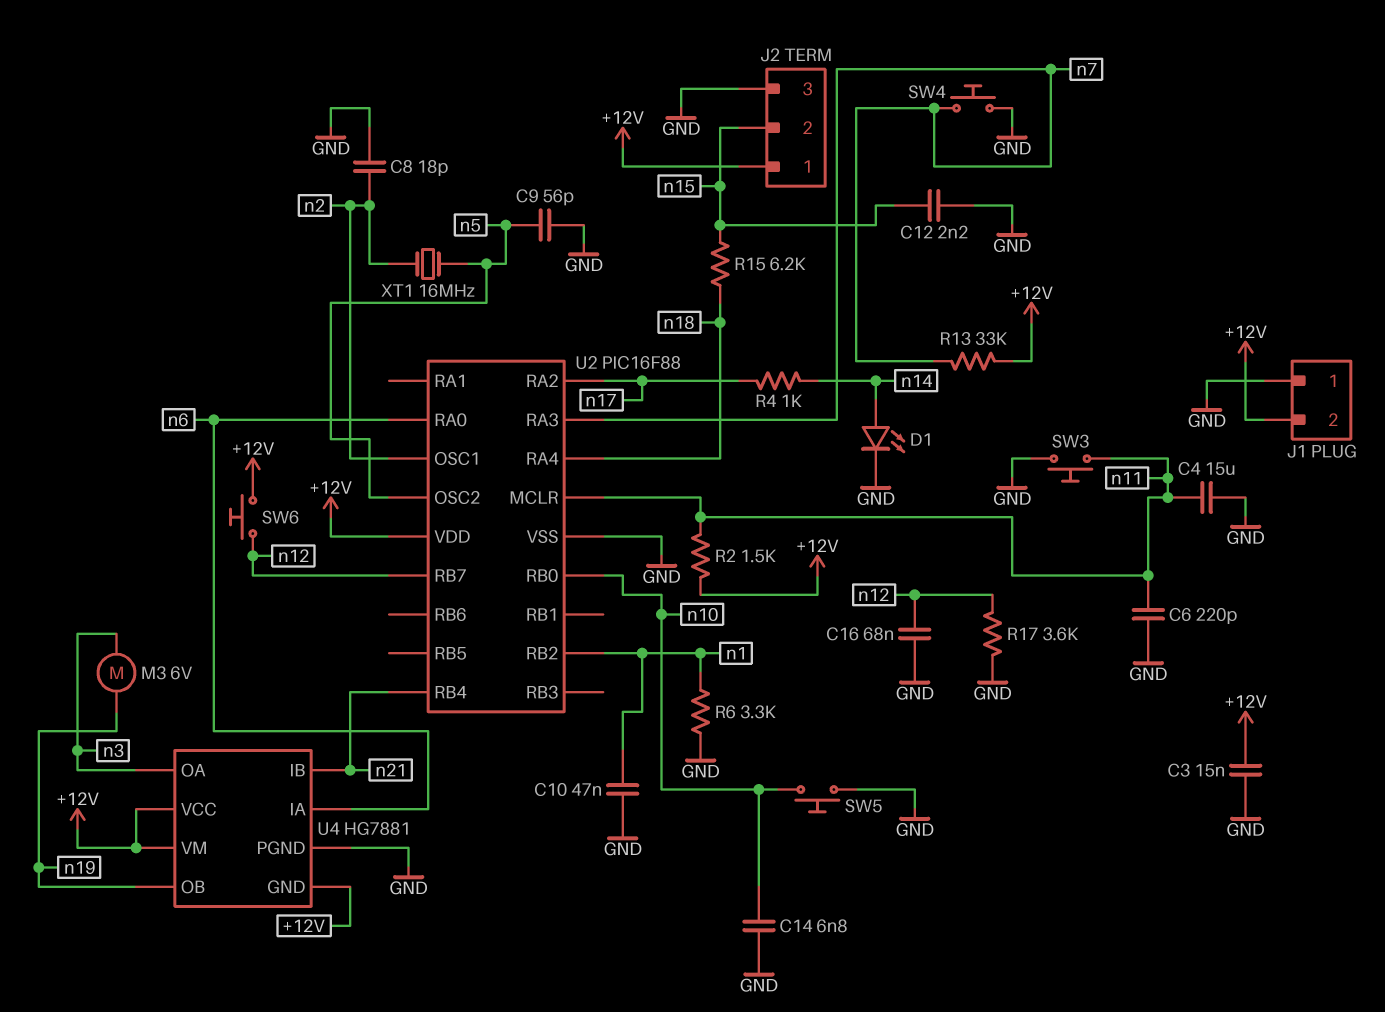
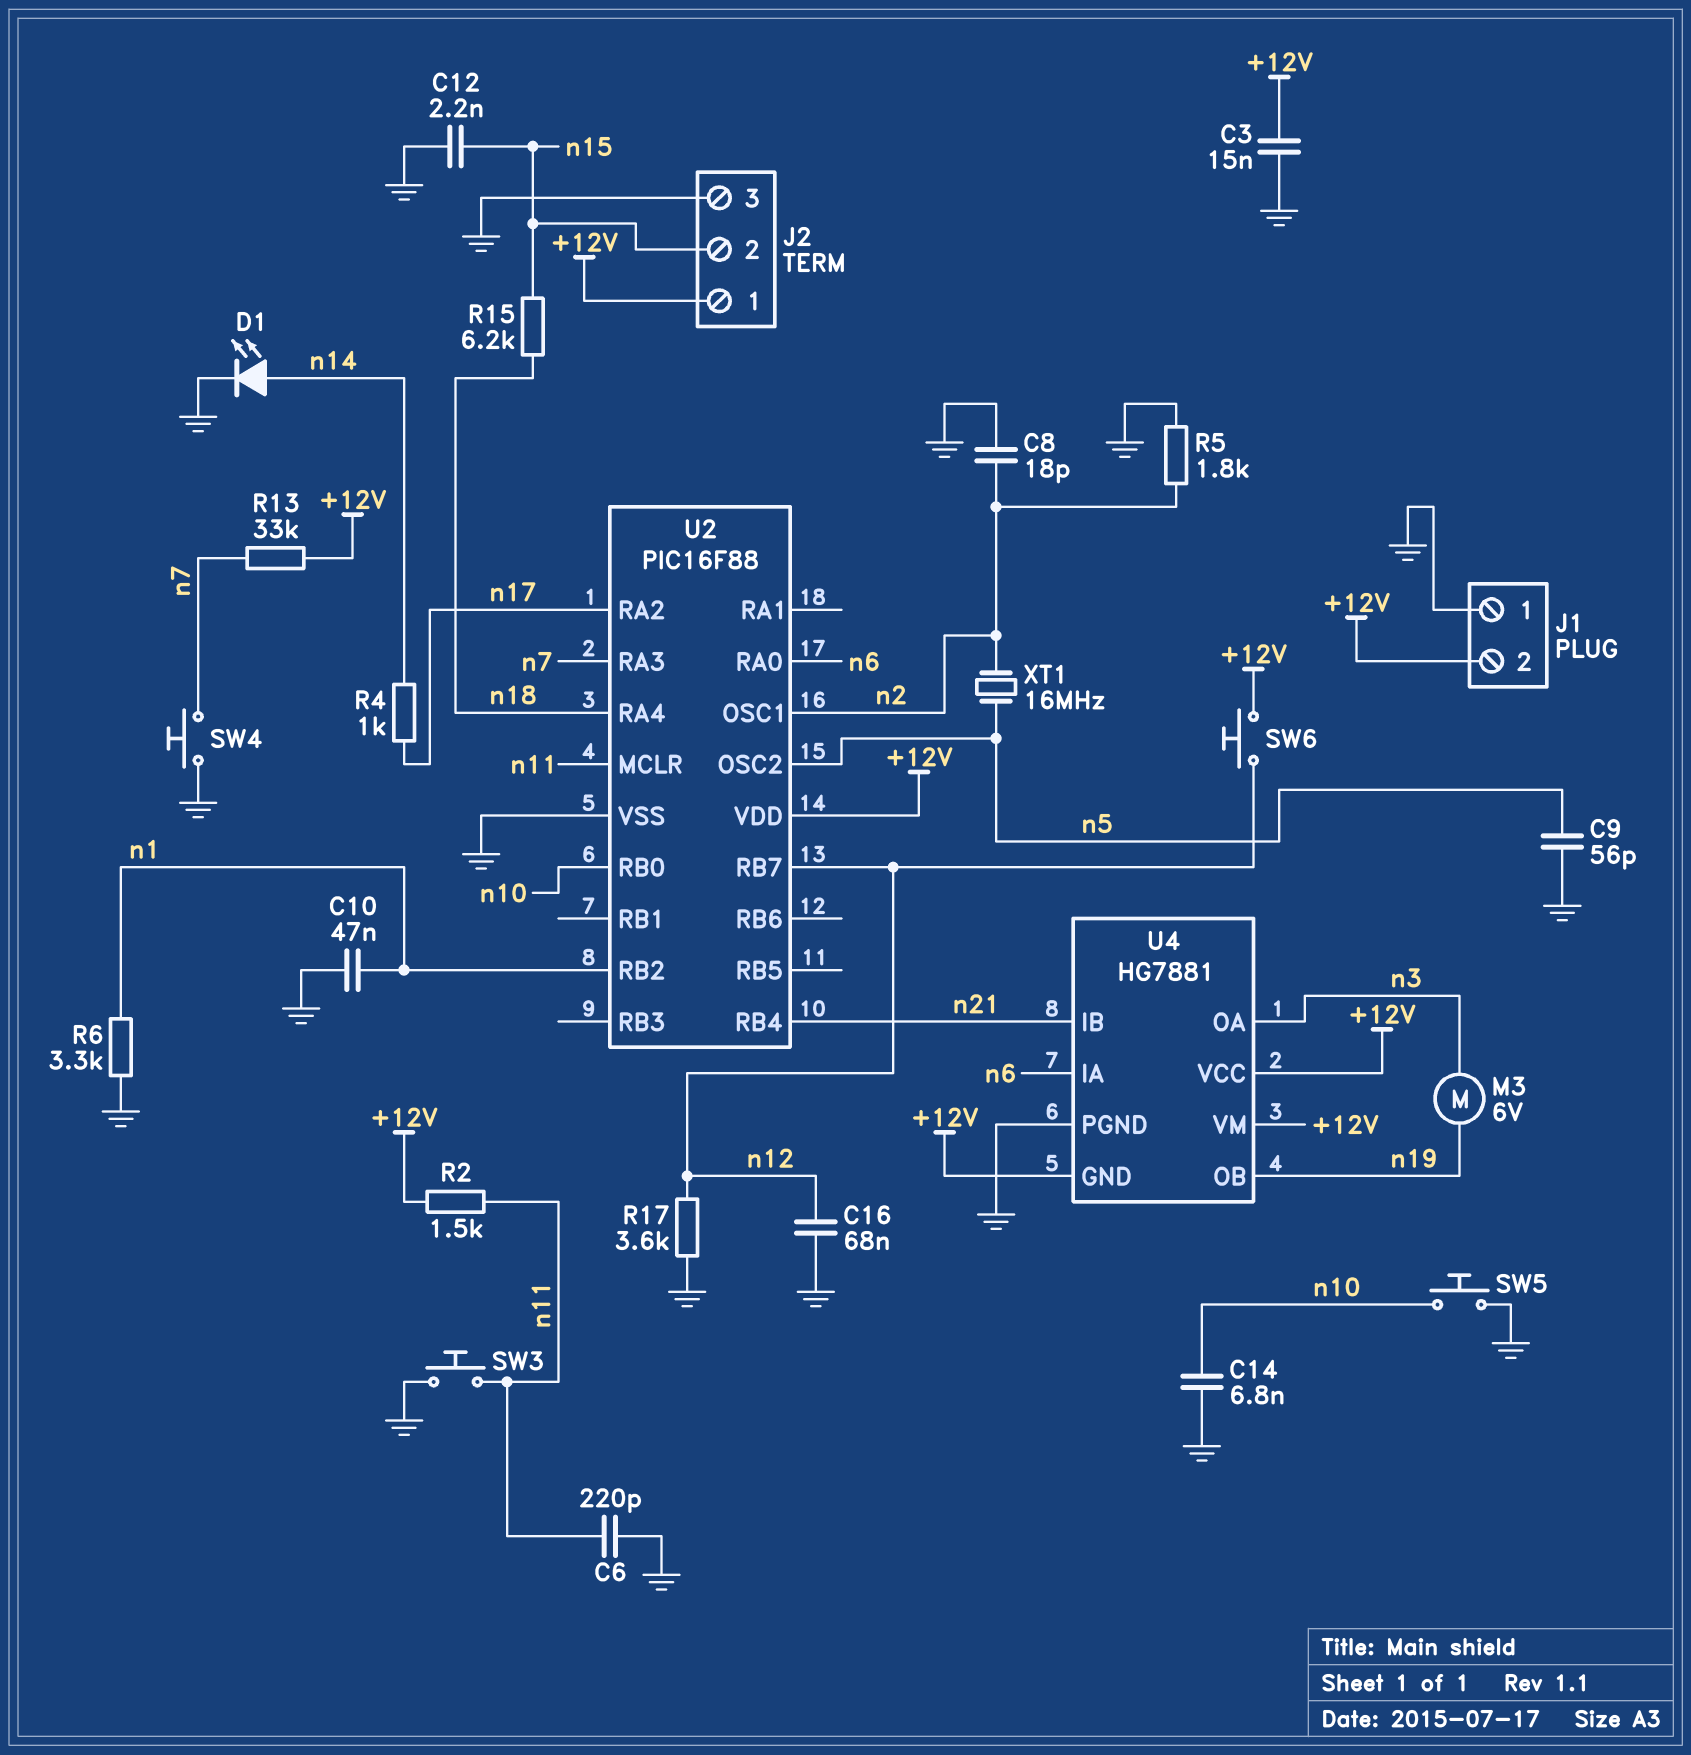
C4: 15uF (GND, n11) -> none
R5: none -> 1.8k (GND, n2)

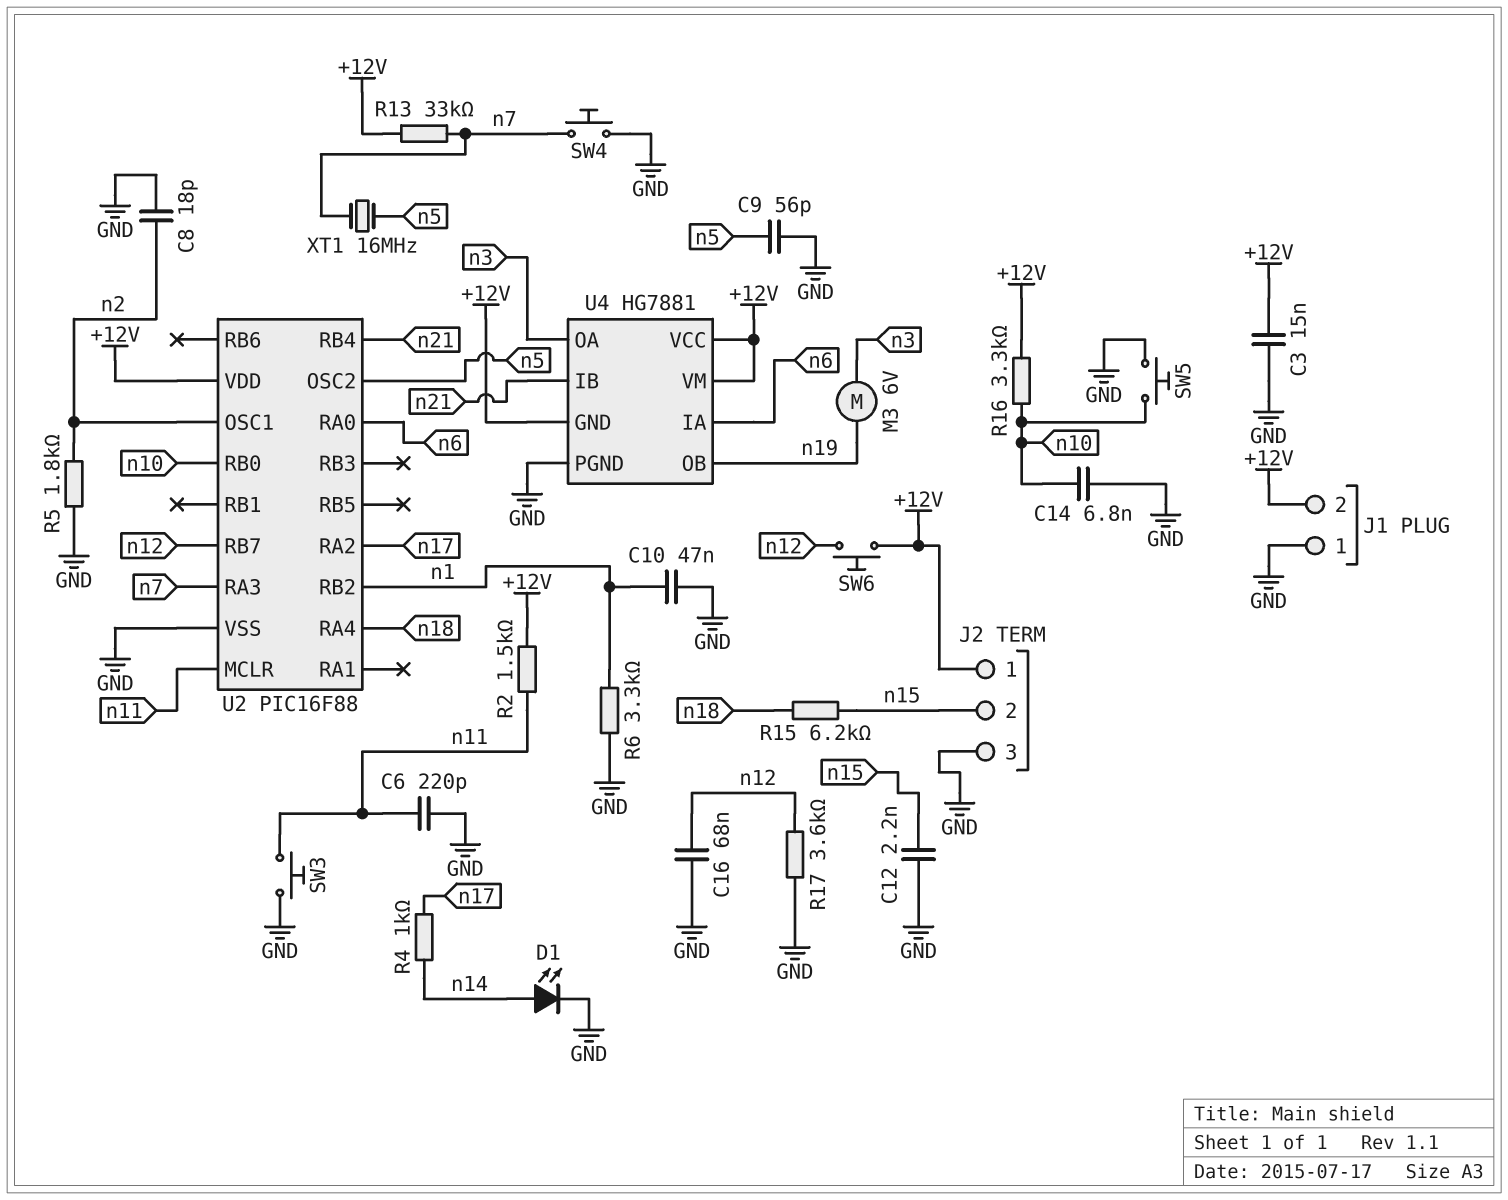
R16: none -> 3.3k (+12V, n10)
XT1: 16MHz (n2, n5) -> 16MHz (n5, n7)

